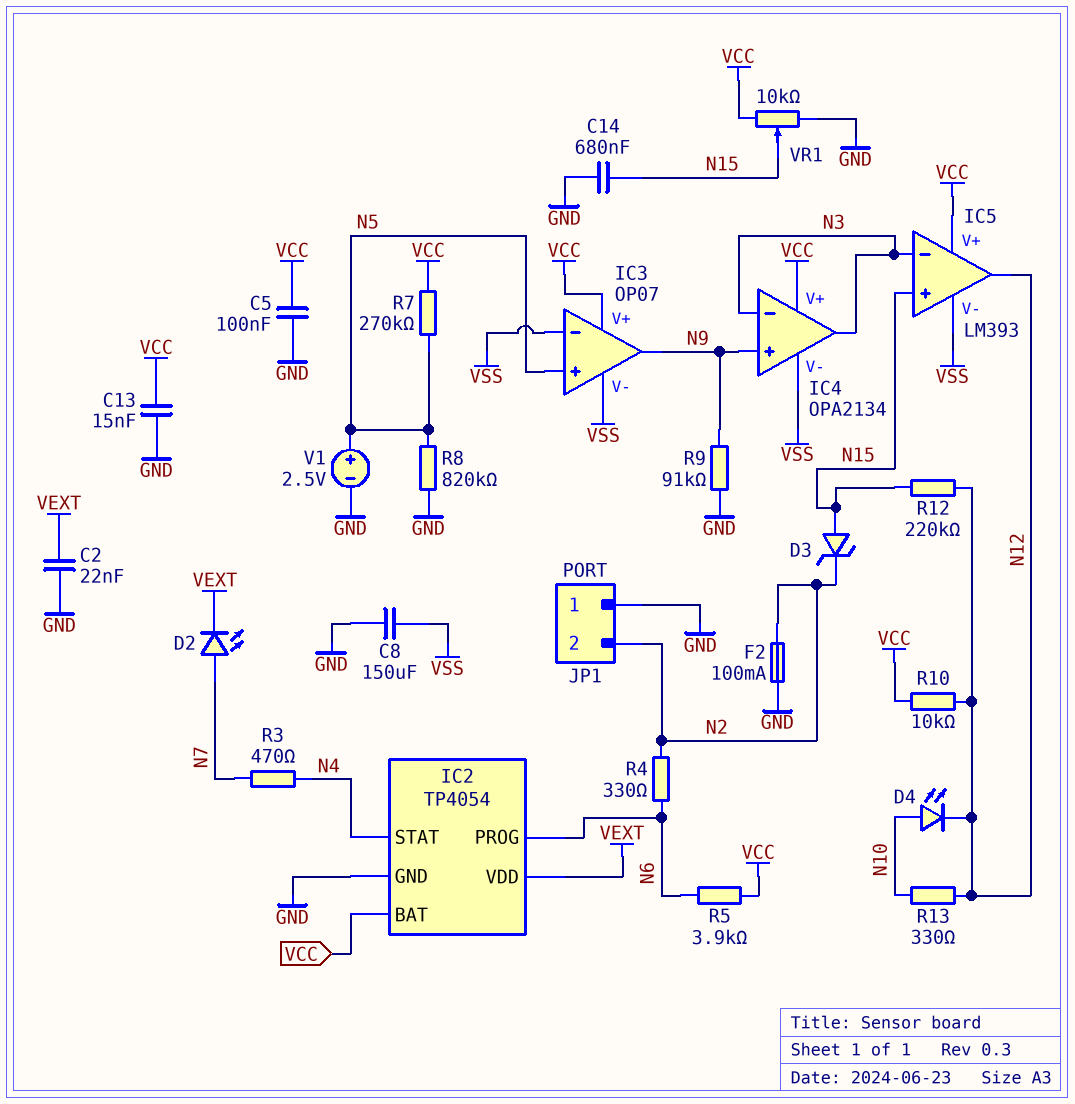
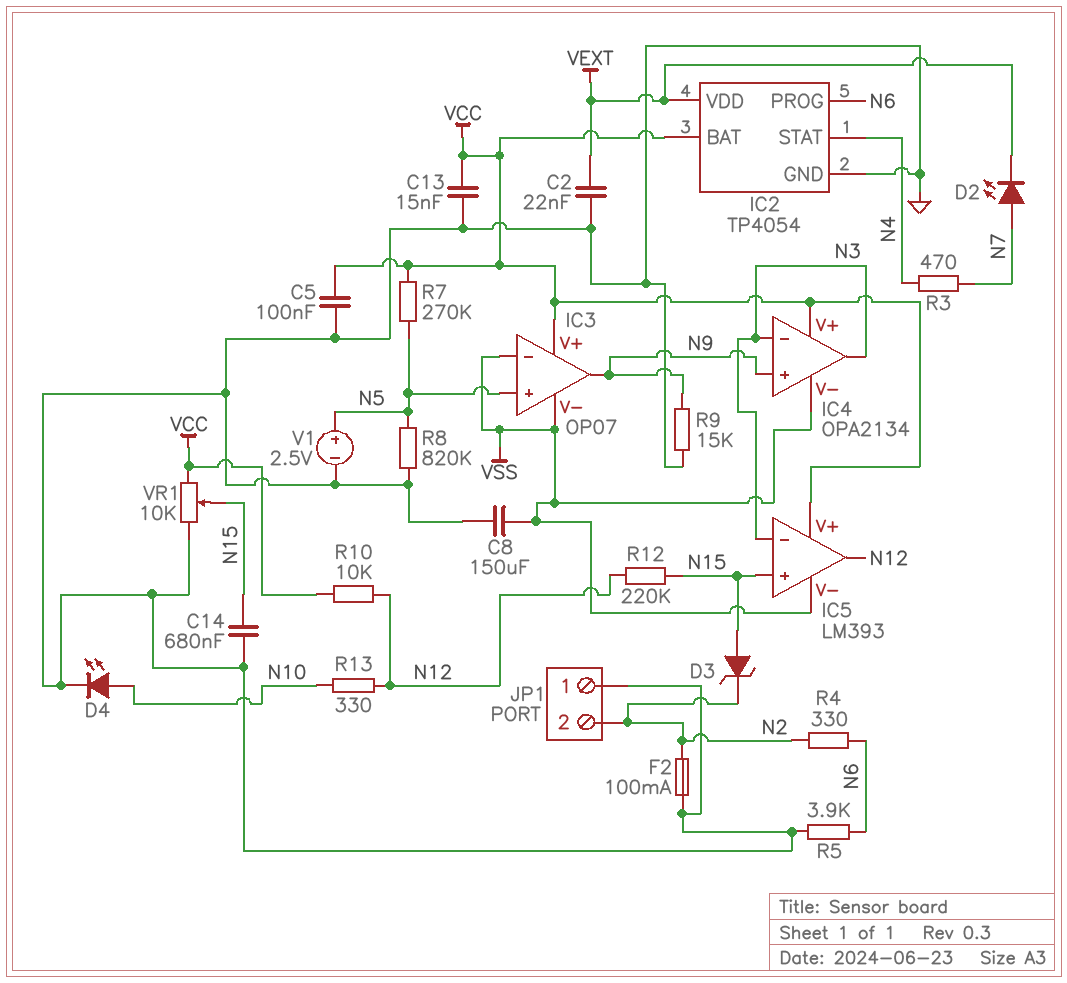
D4: LED (A N10, K N12) -> LED (A N10, K GND)
R5: 3.9k (N6, VCC) -> 3.9k (GND, N6)
R9: 91k (GND, N9) -> 15k (GND, N9)

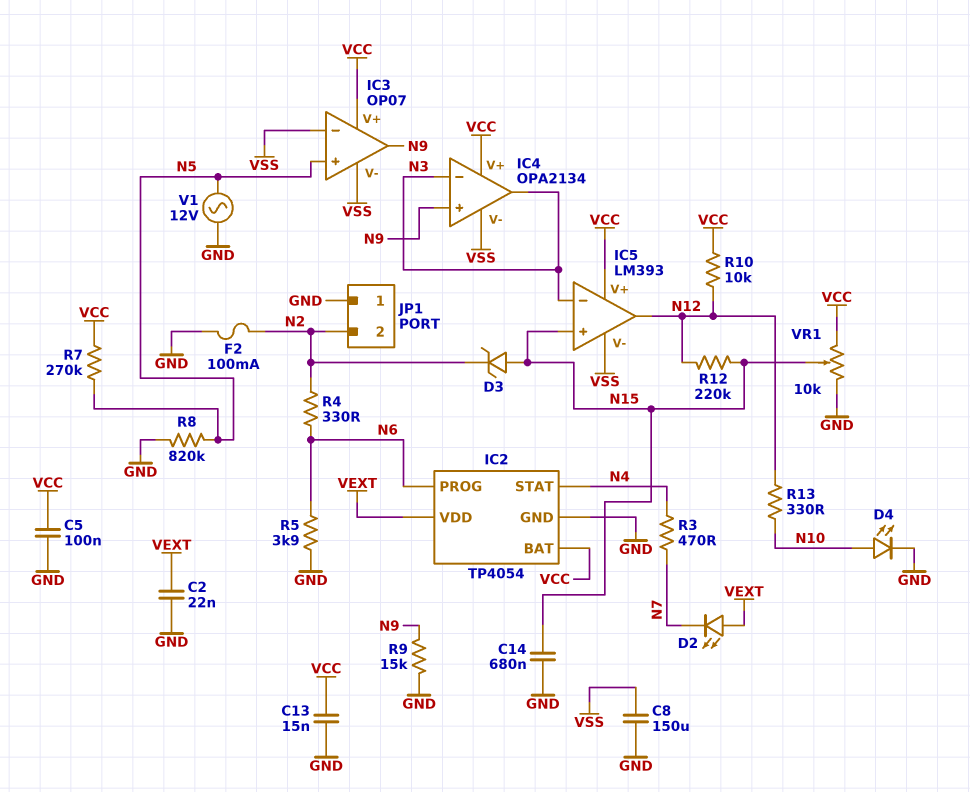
D2: LED (A N7, K VEXT) -> LED (A VEXT, K N7)
V1: 2.5V (plus N5, minus GND) -> AC 12V (GND, N5)

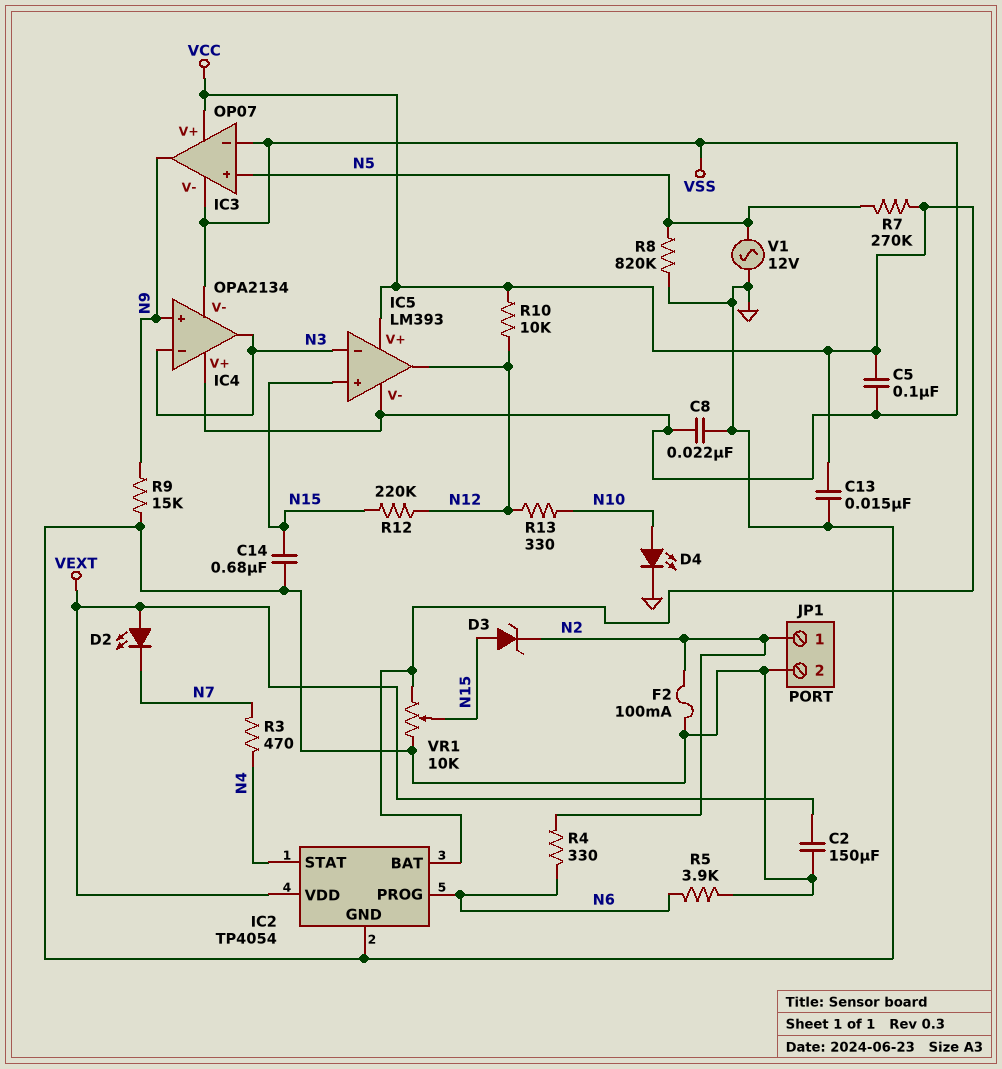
C2: 22nF (GND, VEXT) -> 150uF (GND, VEXT)
C5: 100nF (GND, VCC) -> 100nF (VCC, VSS)
C8: 150uF (GND, VSS) -> 22nF (GND, VSS)
IC4 pin V+: VCC -> VSS
JP1 pin 1: GND -> N2
JP1 pin 2: N2 -> GND

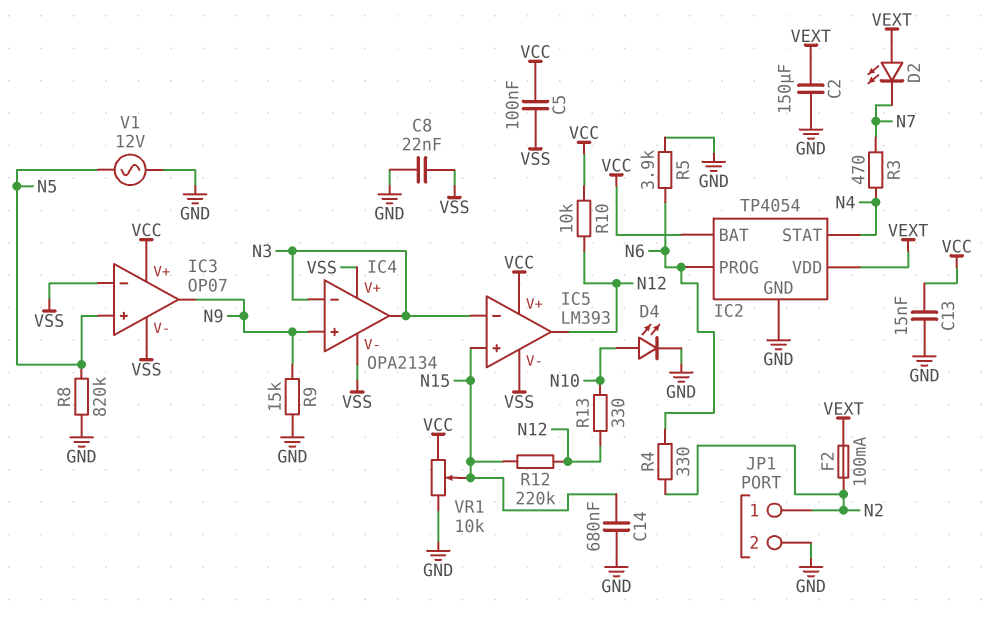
D3: zener (A N15, K N2) -> none
F2: 100mA (GND, N2) -> 100mA (N2, VEXT)
R7: 270k (N5, VCC) -> none

